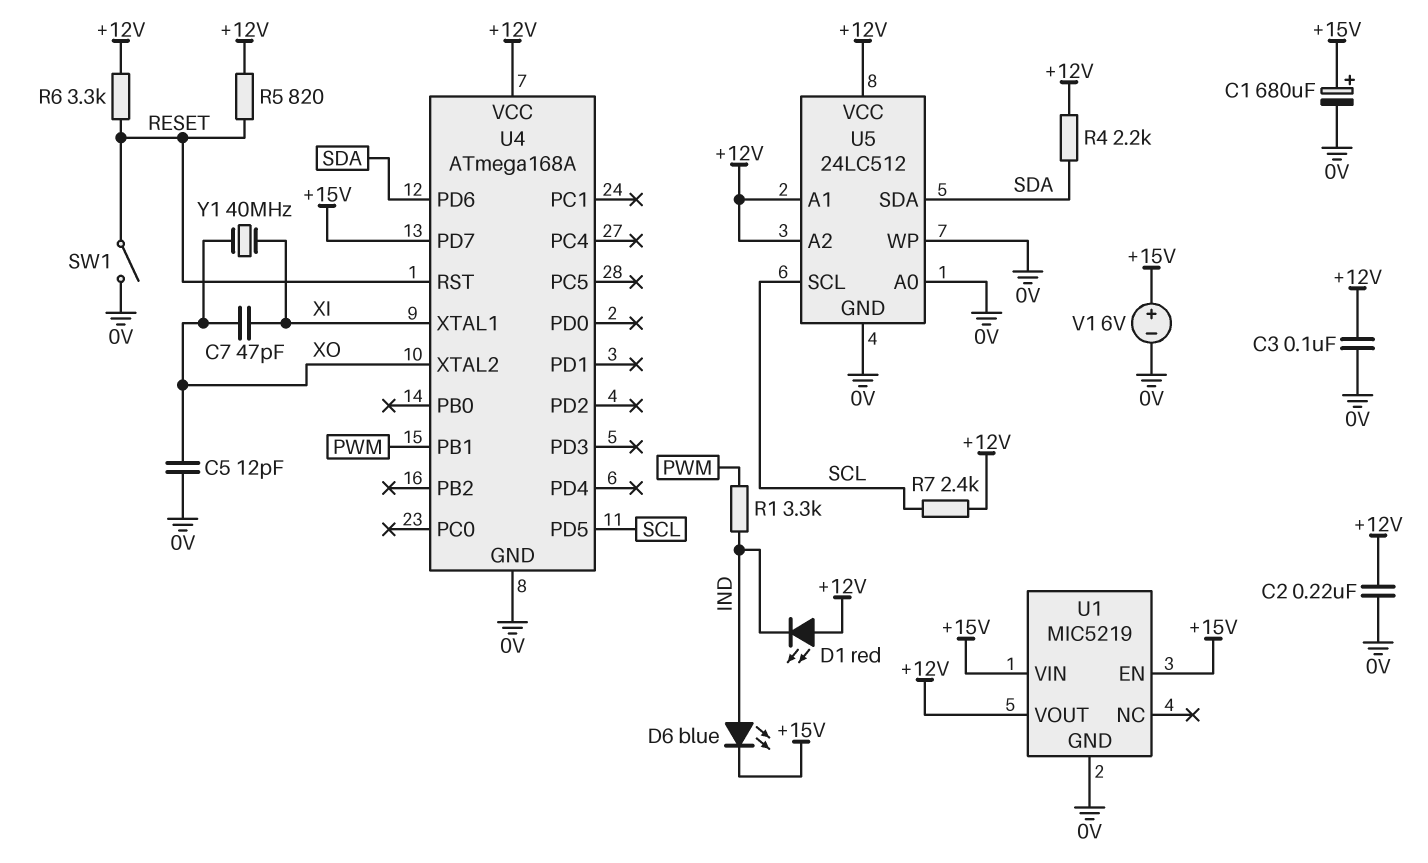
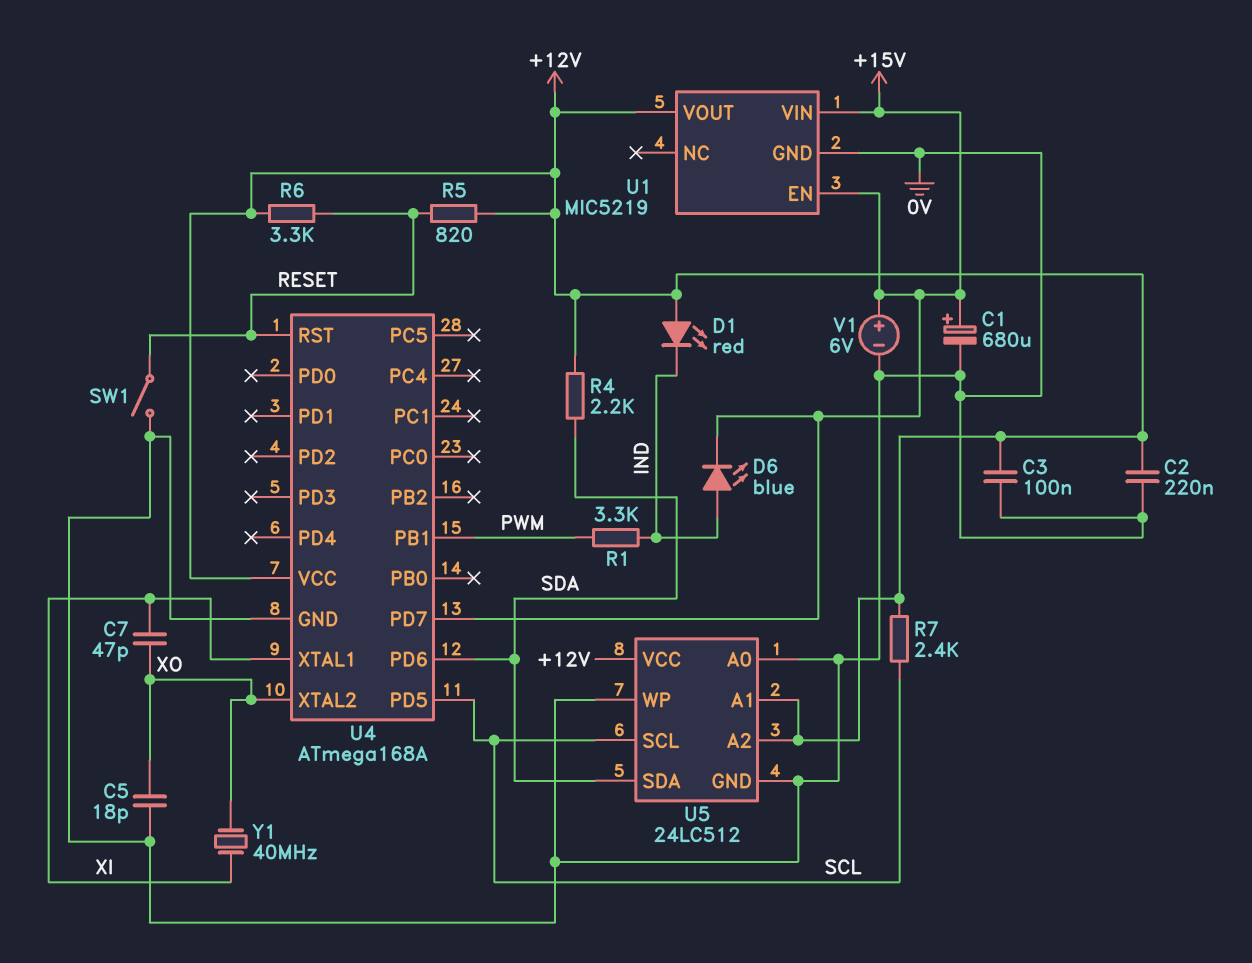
C5: 12pF (0V, XO) -> 18pF (0V, XO)

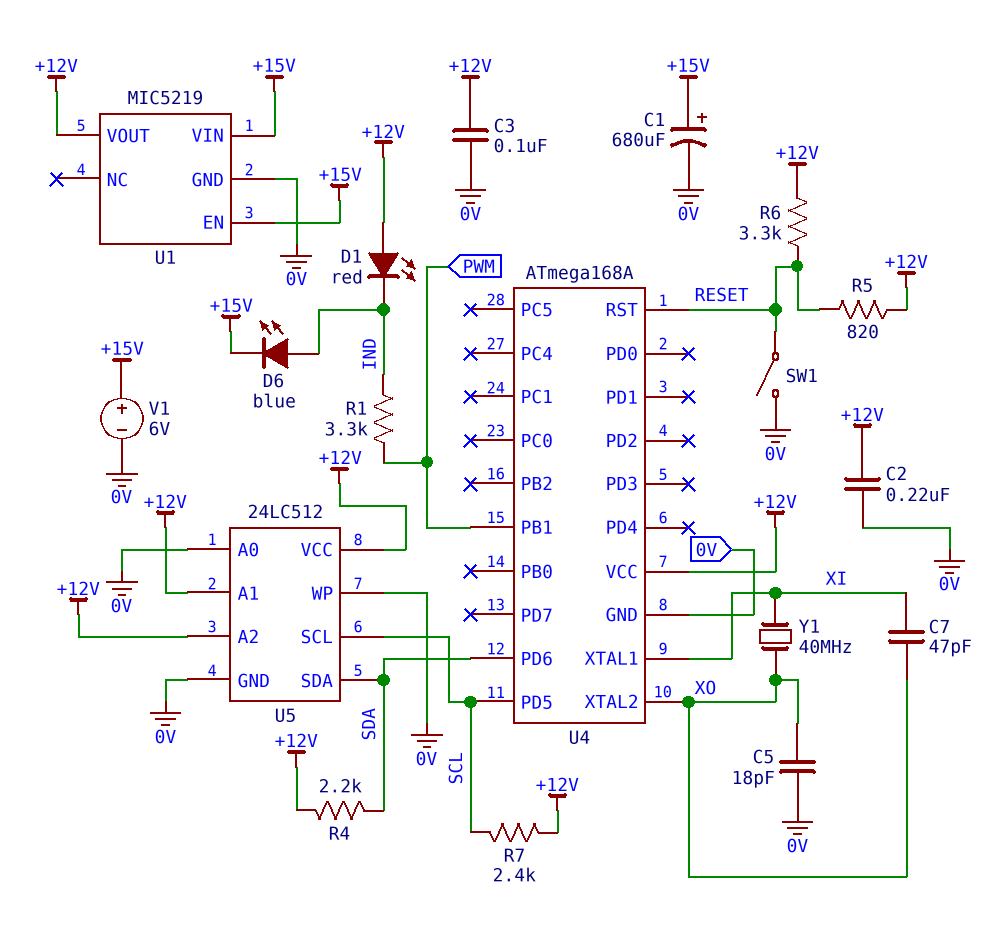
U4 pin PD7: +15V -> none

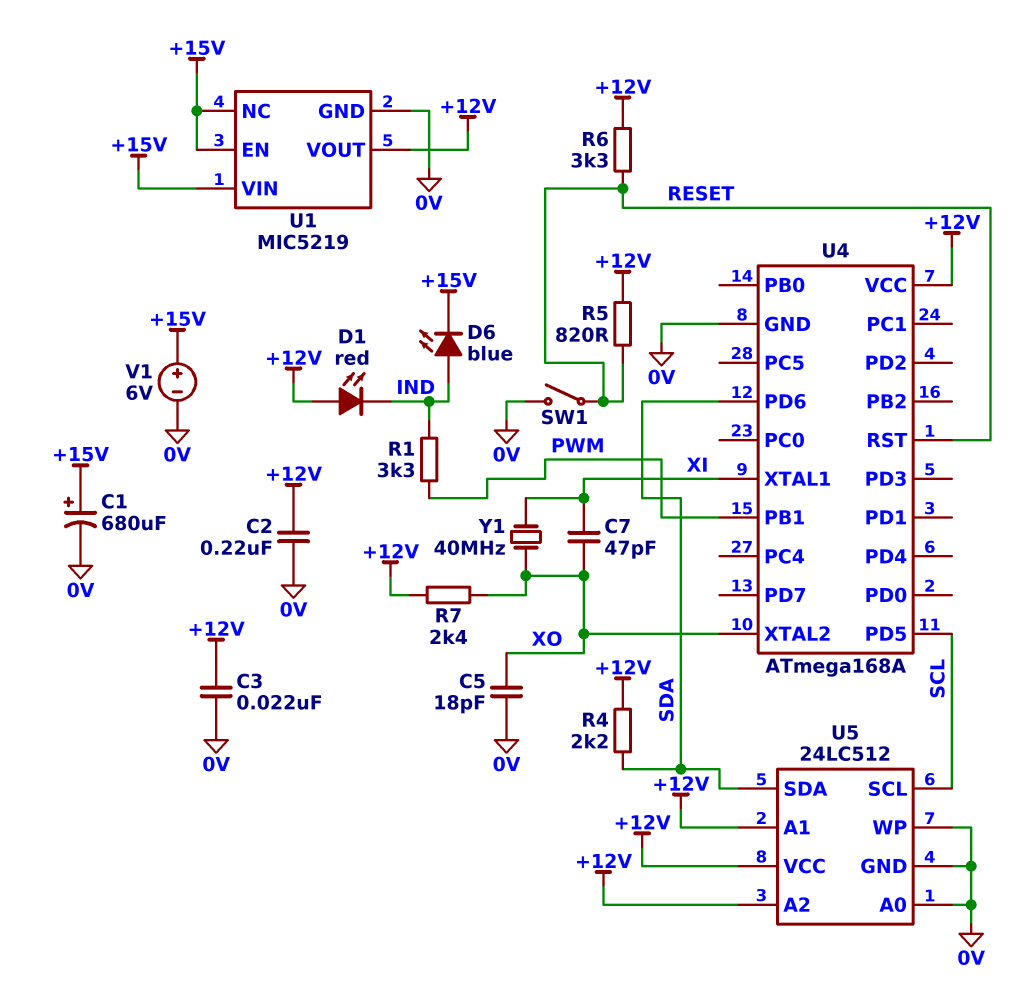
C3: 100nF (+12V, 0V) -> 22nF (+12V, 0V)
R7: 2.4k (+12V, SCL) -> 2.4k (+12V, XO)
U1 pin NC: none -> +15V

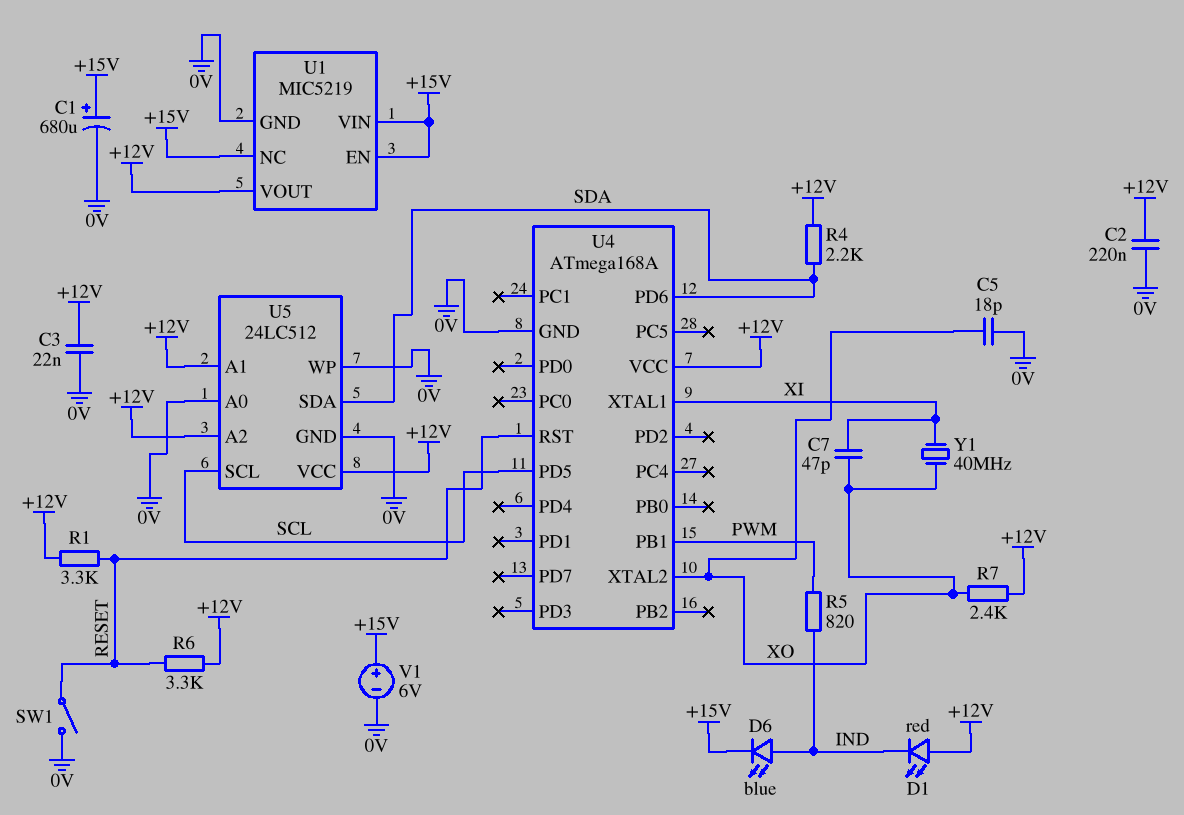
R1: 3.3k (IND, PWM) -> 3.3k (+12V, RESET)
R5: 820 (+12V, RESET) -> 820 (IND, PWM)

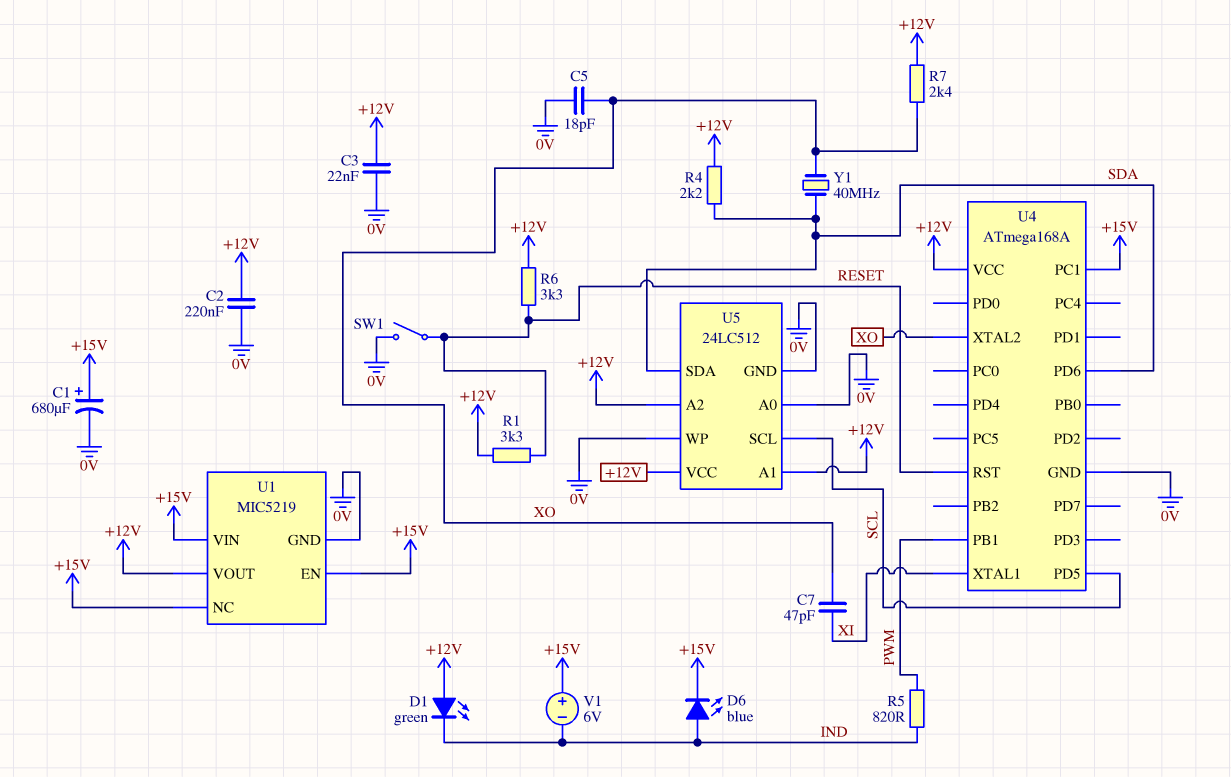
D1: LED red (A +12V, K IND) -> LED green (A +12V, K IND)
U4 pin PC1: none -> +15V
V1: 6V (plus +15V, minus 0V) -> 6V (plus +15V, minus IND)
Y1: 40MHz (XI, XO) -> 40MHz (SDA, XO)

